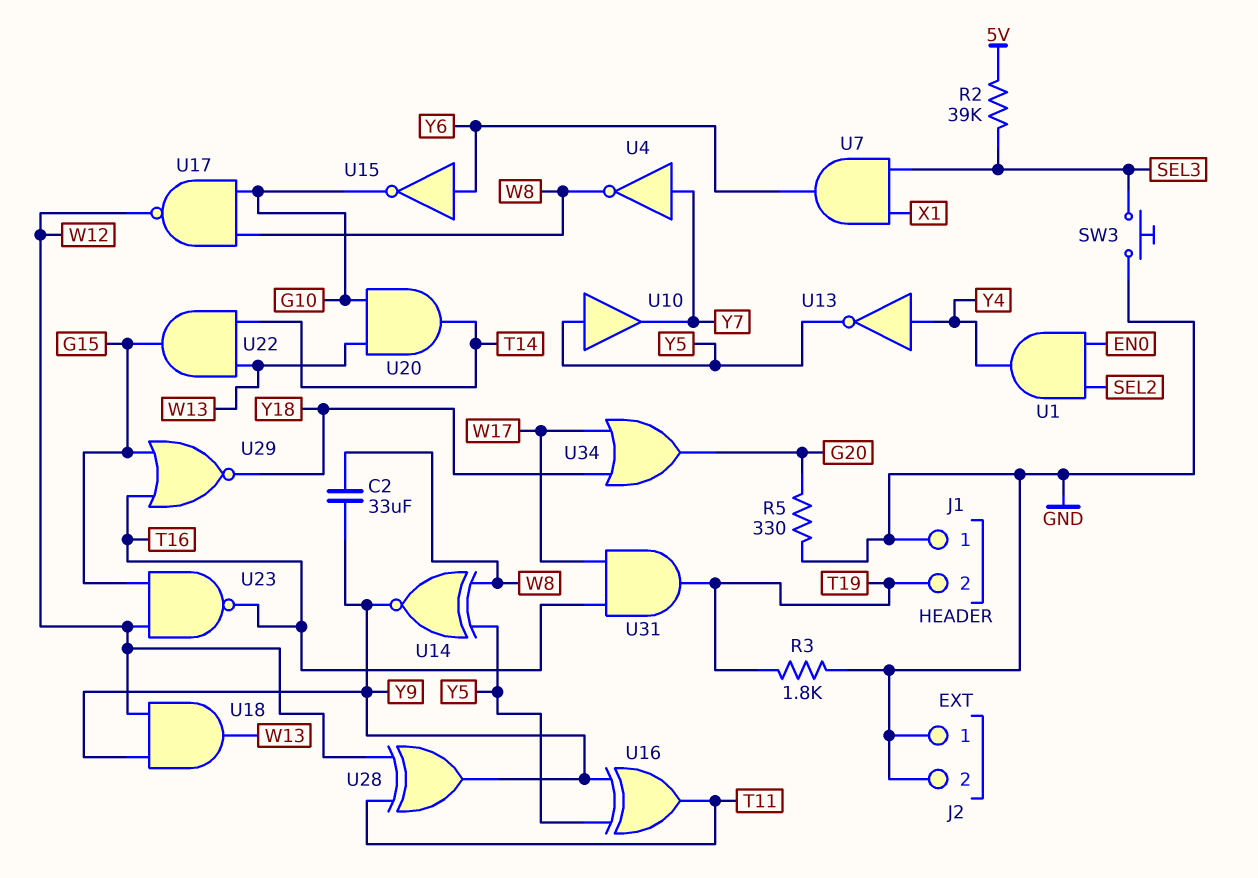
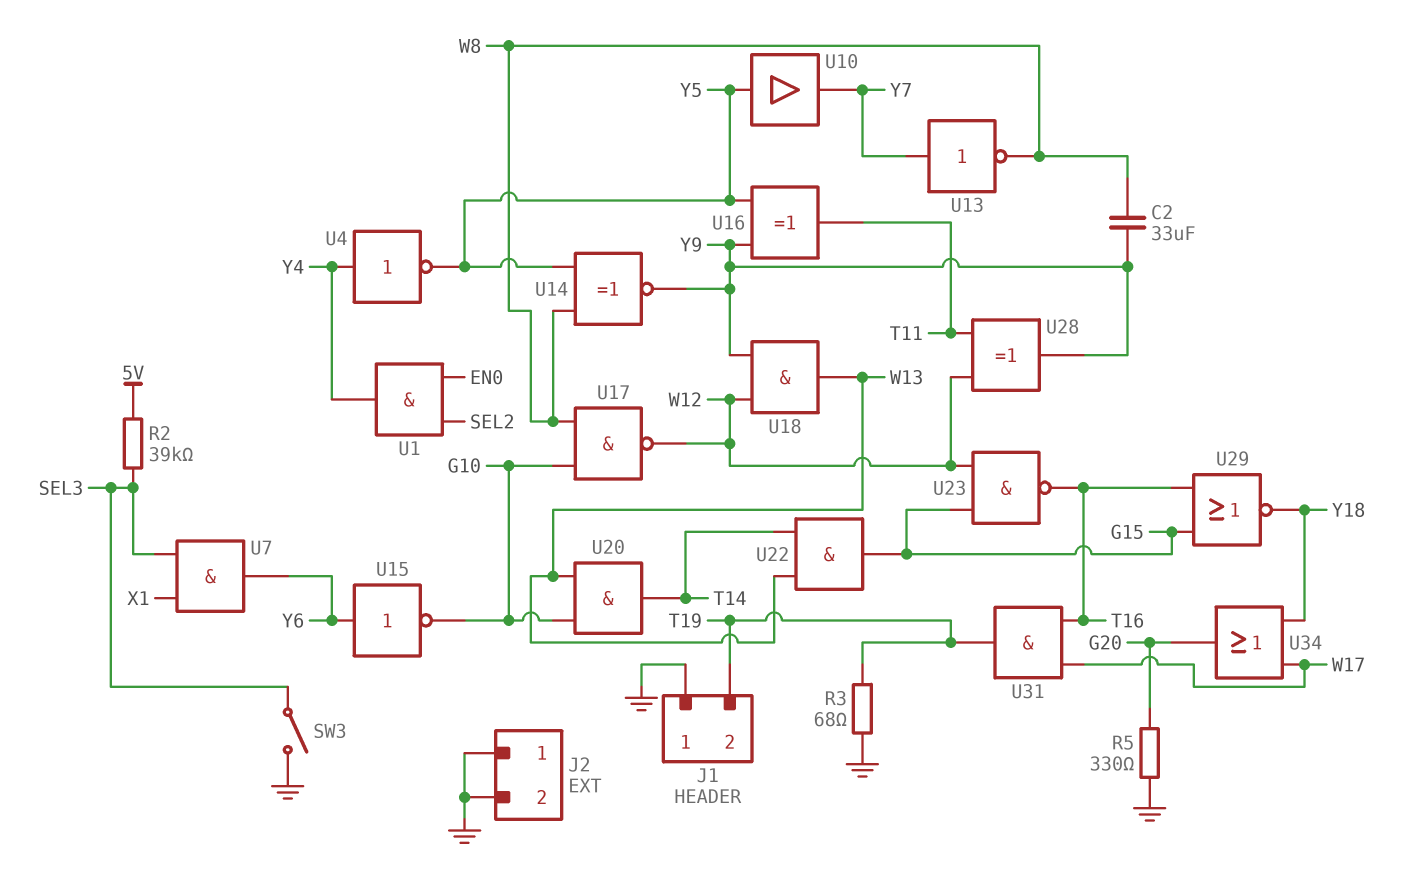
R3: 1.8k (GND, T19) -> 68 (GND, T19)
SW3: button (GND, SEL3) -> switch (GND, SEL3)
U4: NOT (in Y7, out W8) -> NOT (in Y4, out Y5)
U13: NOT (in Y4, out Y5) -> NOT (in Y7, out W8)

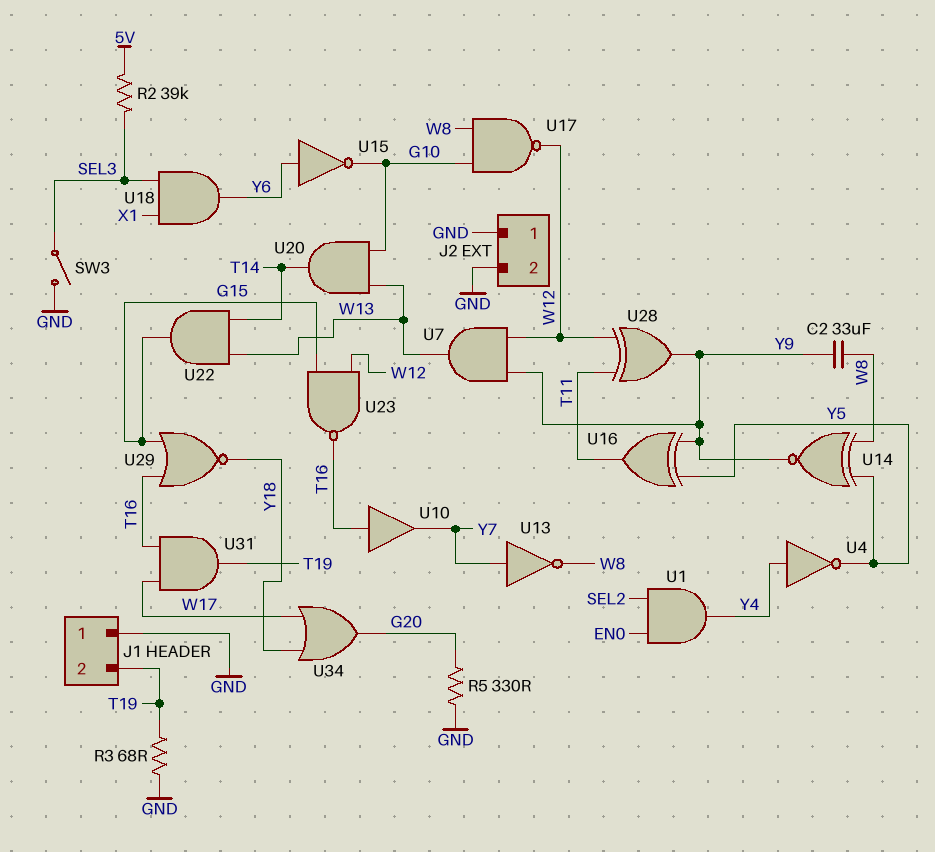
U7: AND (in SEL3, in X1, out Y6) -> AND (in W12, in Y9, out W13)
U10: buffer (in Y5, out Y7) -> buffer (in T16, out Y7)
U18: AND (in W12, in Y9, out W13) -> AND (in SEL3, in X1, out Y6)

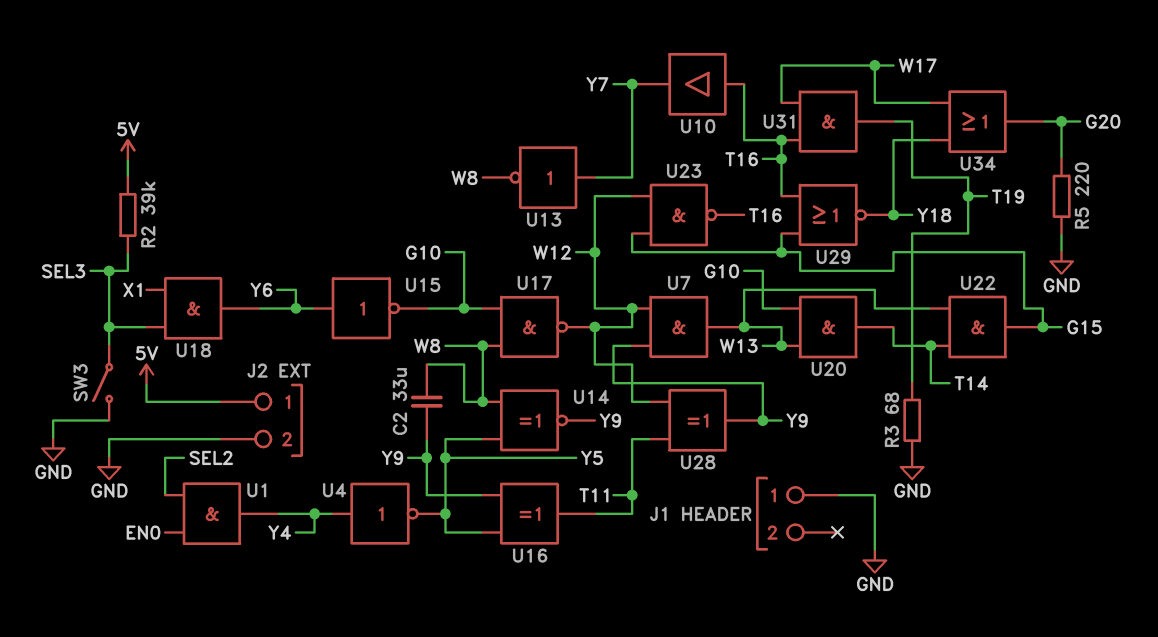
J1 pin 2: T19 -> none
J2 pin 1: GND -> 5V
R5: 330 (G20, GND) -> 220 (G20, GND)

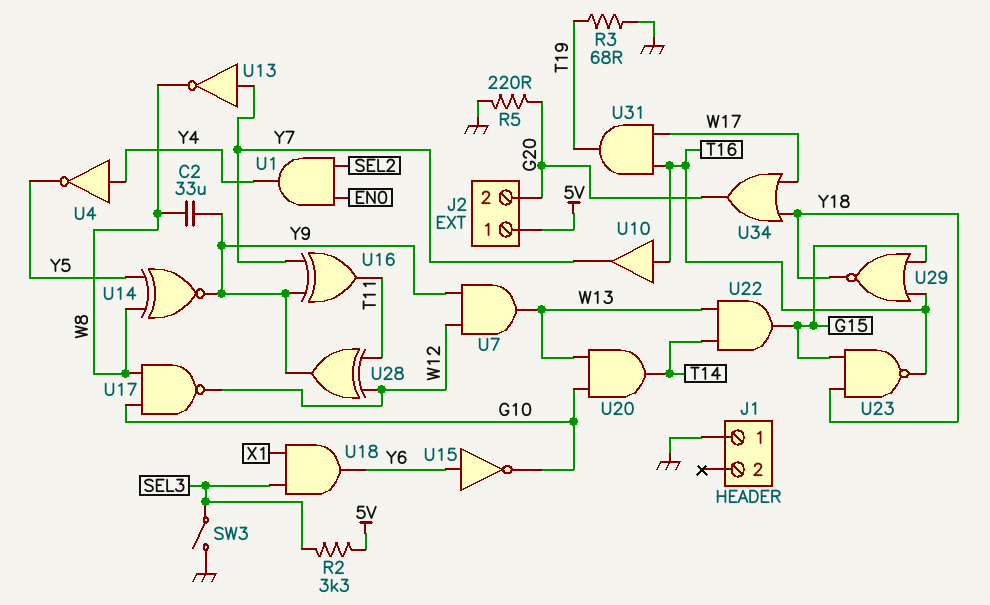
J2 pin 2: GND -> G20
R2: 39k (5V, SEL3) -> 3.3k (5V, SEL3)
U16: XOR (in Y5, in Y9, out T11) -> XOR (in Y7, in Y9, out T11)
U23: NAND (in G15, in W12, out T16) -> NAND (in G15, in Y18, out T16)

